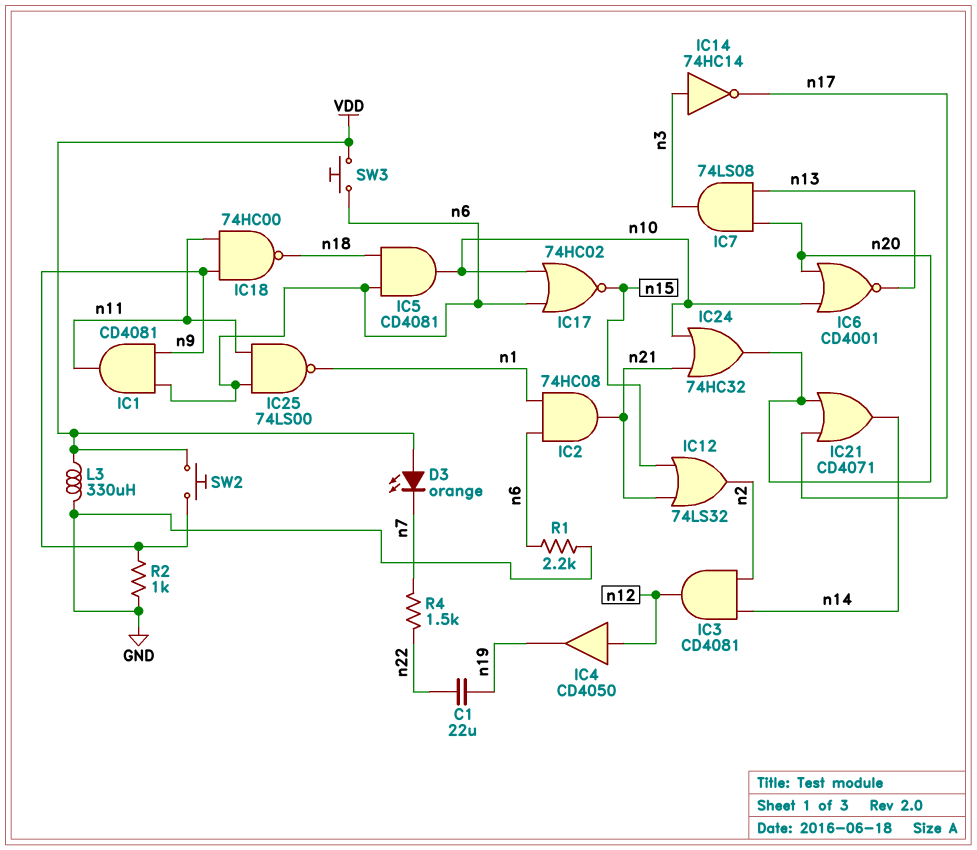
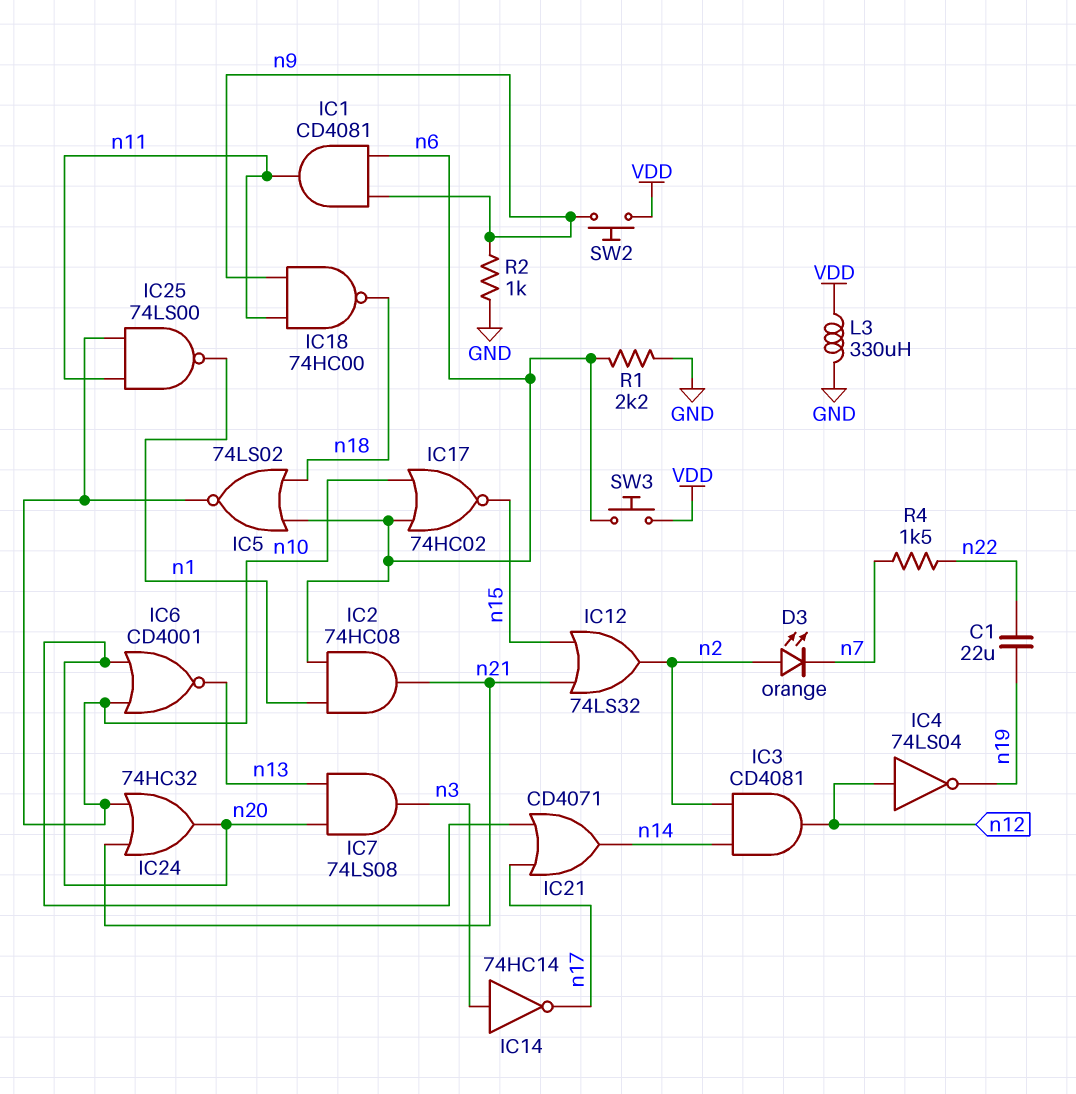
D3: LED orange (A VDD, K n7) -> LED orange (A n2, K n7)
IC4: buffer CD4050 (in n12, out n19) -> NOT 74LS04 (in n12, out n19)
IC5: AND CD4081 (in n6, in n18, out n10) -> NOR 74LS02 (in n6, in n18, out n10)
IC25: NAND 74LS00 (in n6, in n11, out n1) -> NAND 74LS00 (in n10, in n11, out n1)

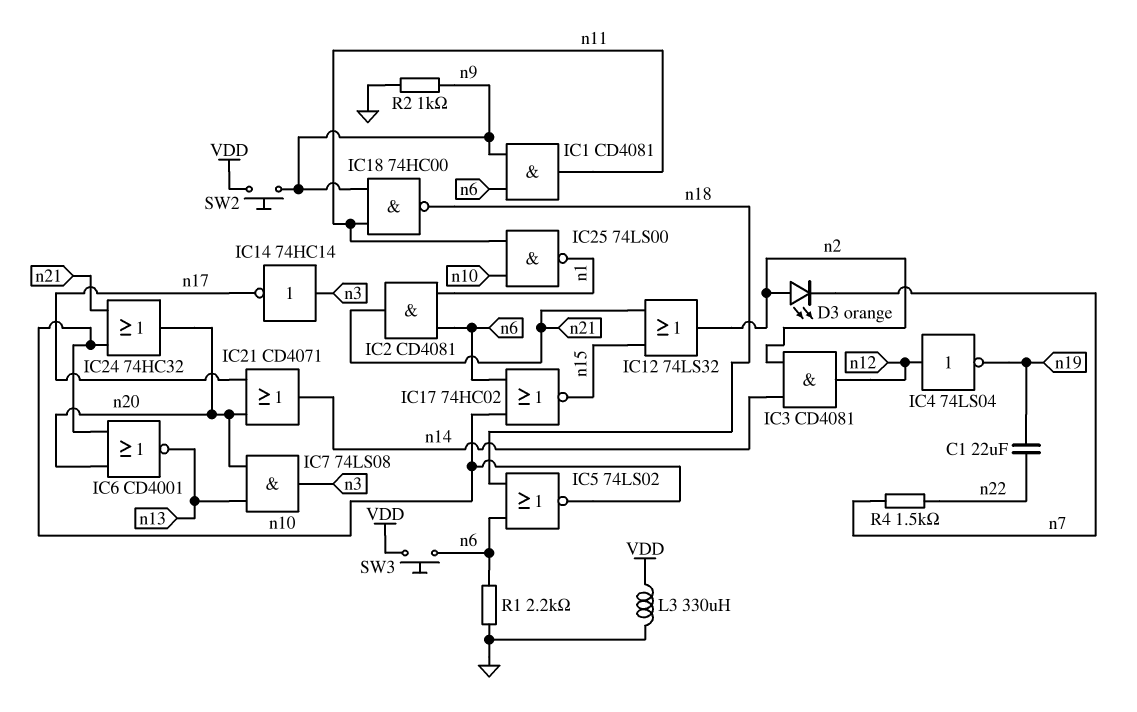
IC2: AND 74HC08 (in n1, in n6, out n21) -> AND CD4081 (in n1, in n6, out n21)

